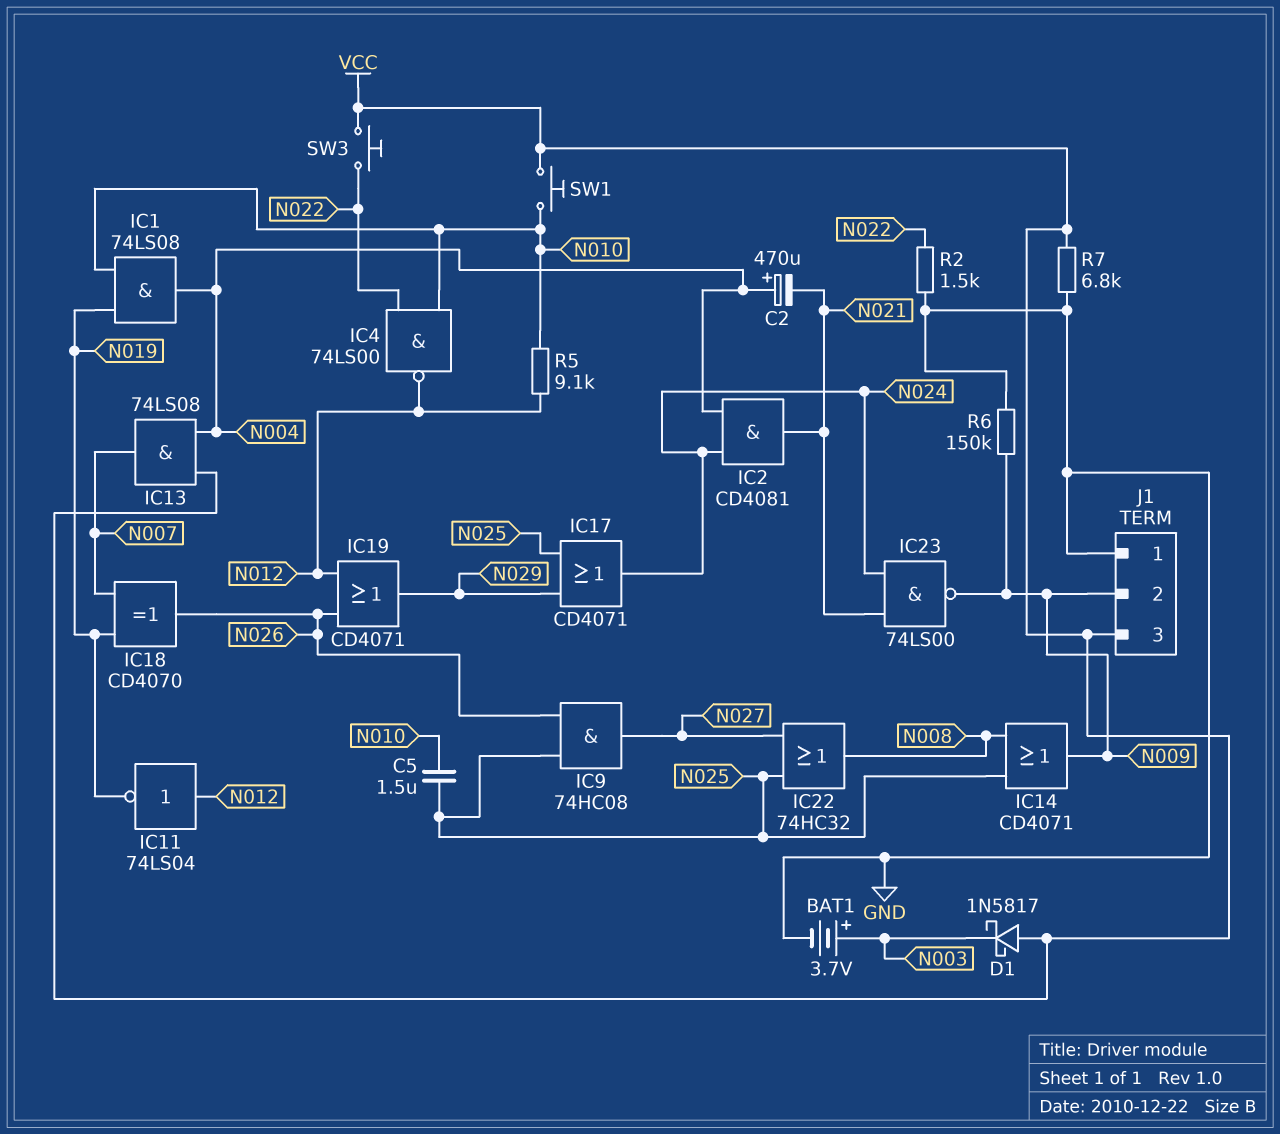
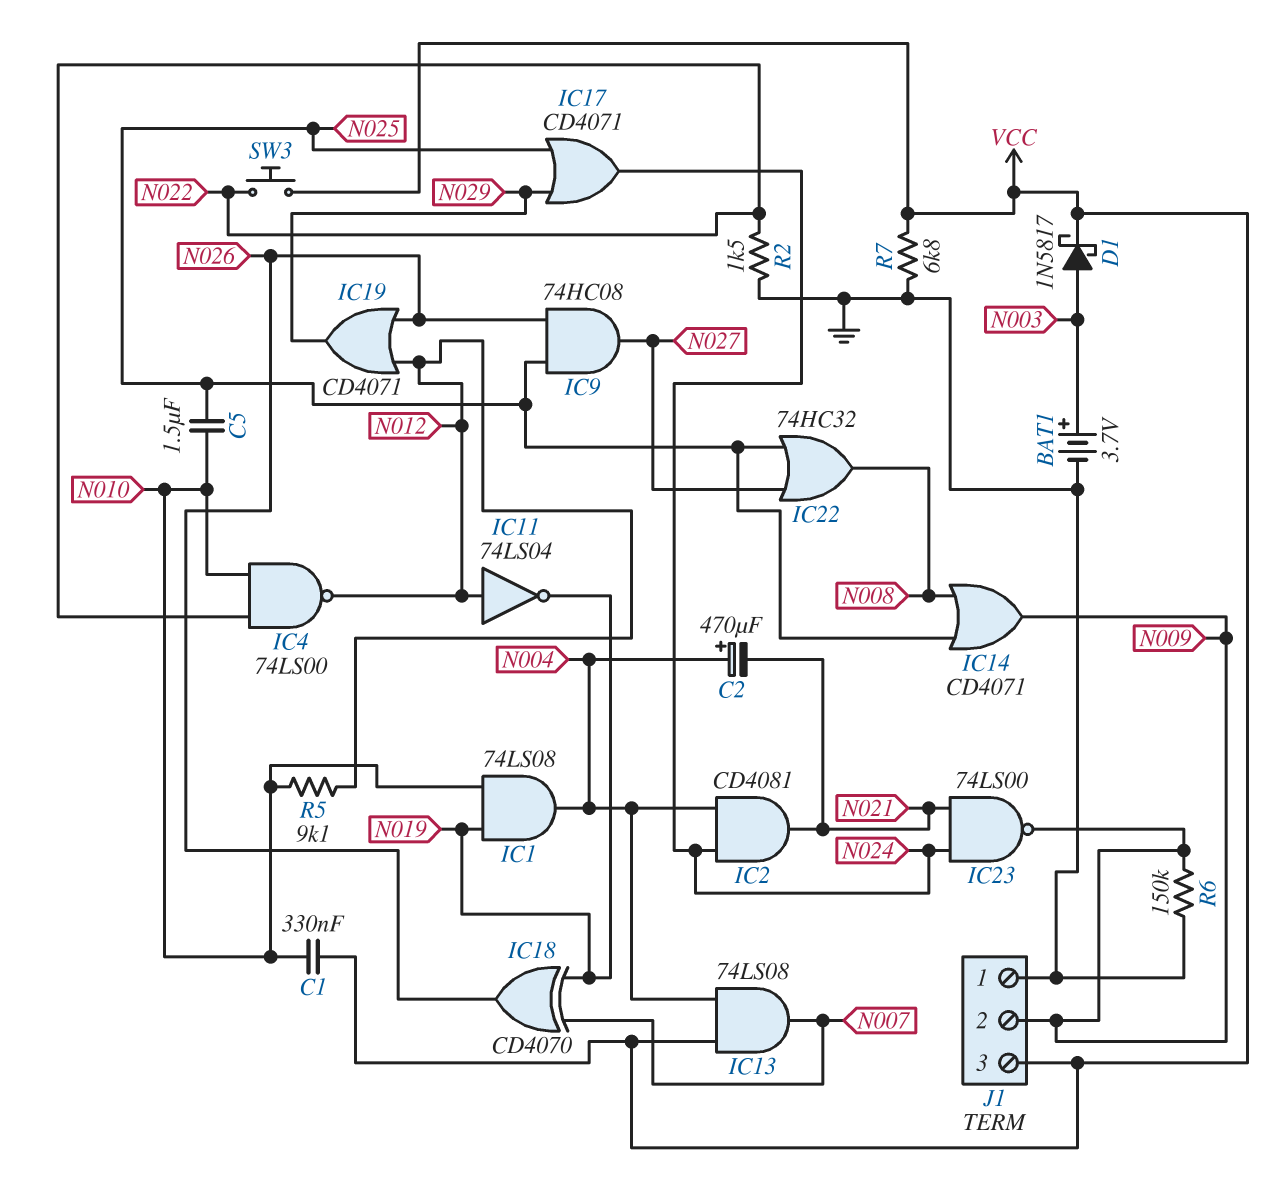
C1: none -> 330nF (N010, VCC)
D1: schottky 1N5817 (A VCC, K N003) -> schottky 1N5817 (A N003, K VCC)
SW1: button (N010, VCC) -> none

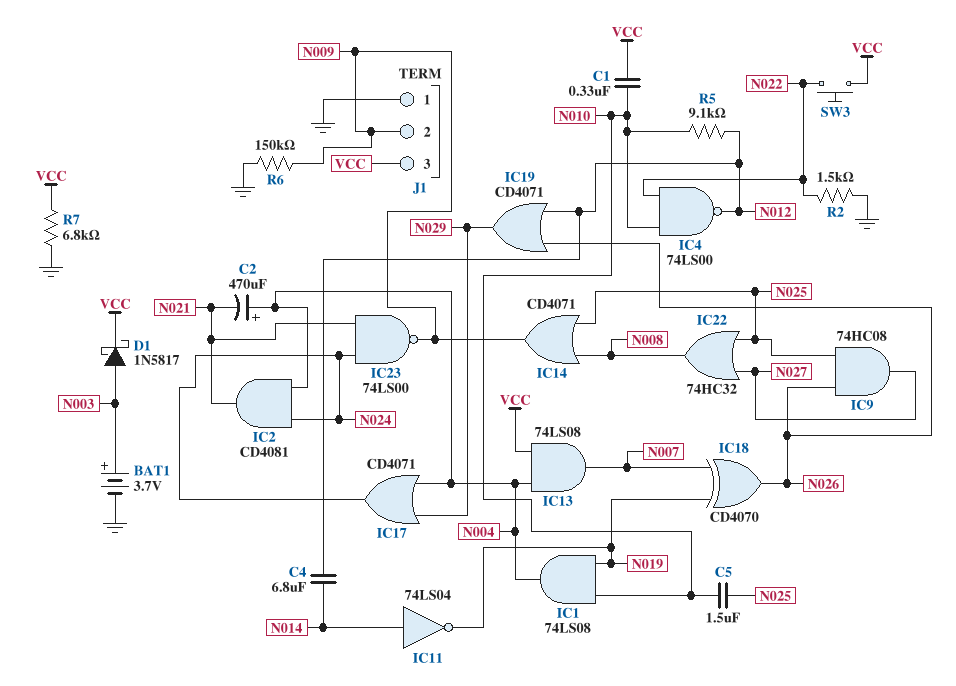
C4: none -> 6.8uF (N012, N014)
IC11: NOT 74LS04 (in N012, out N019) -> NOT 74LS04 (in N014, out N019)
IC17: OR CD4071 (in N025, in N029, out N024) -> OR CD4071 (in N004, in N029, out N024)

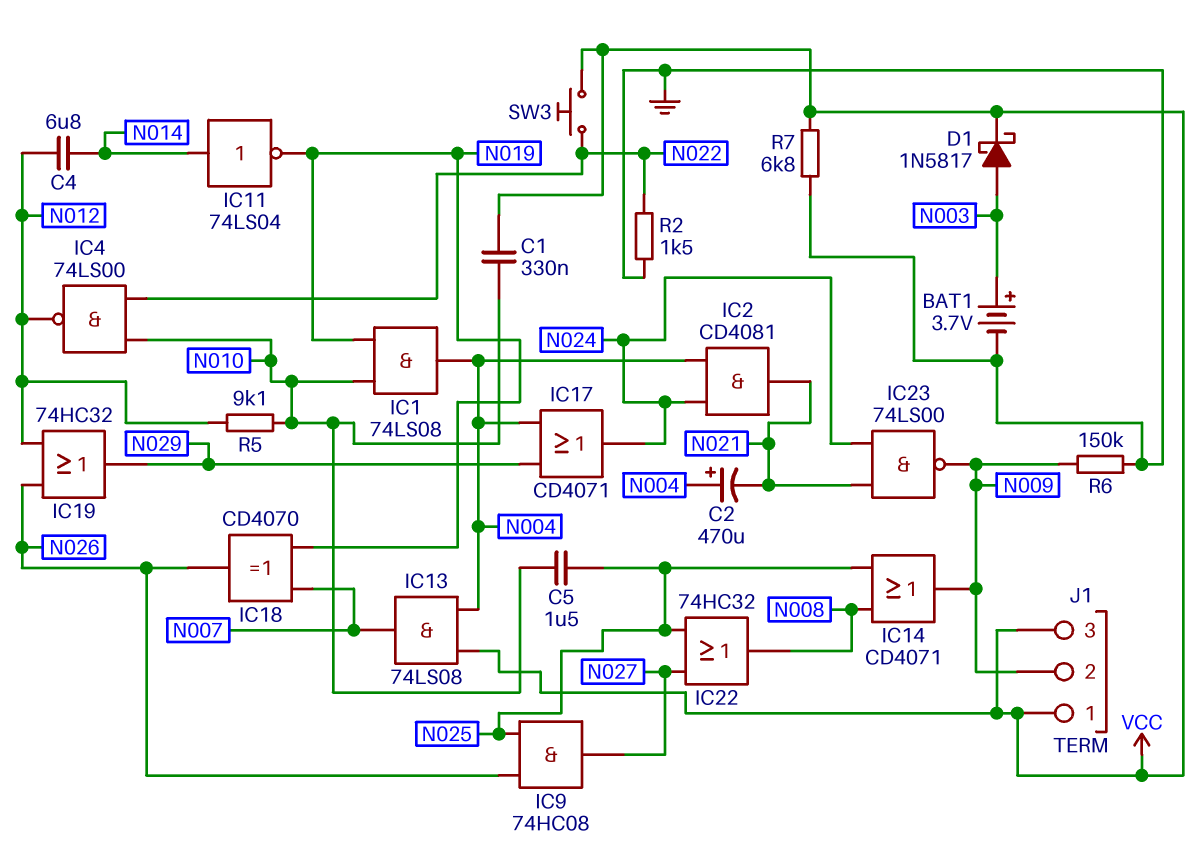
IC19: OR CD4071 (in N012, in N026, out N029) -> OR 74HC32 (in N012, in N026, out N029)
J1 pin 1: GND -> VCC

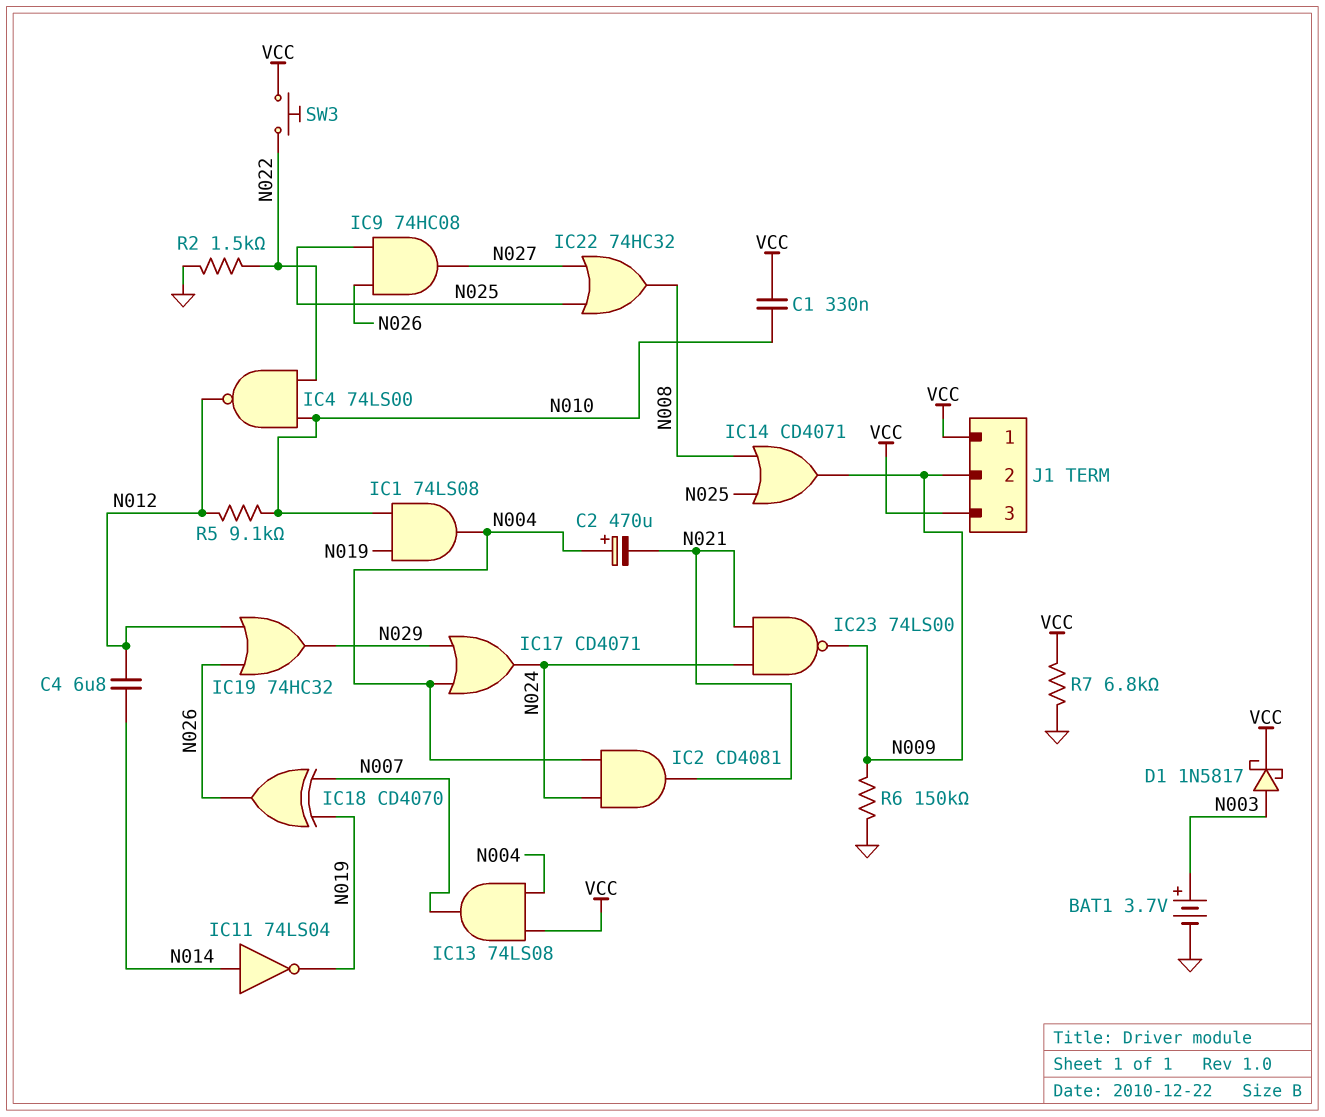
C5: 1.5uF (N010, N025) -> none

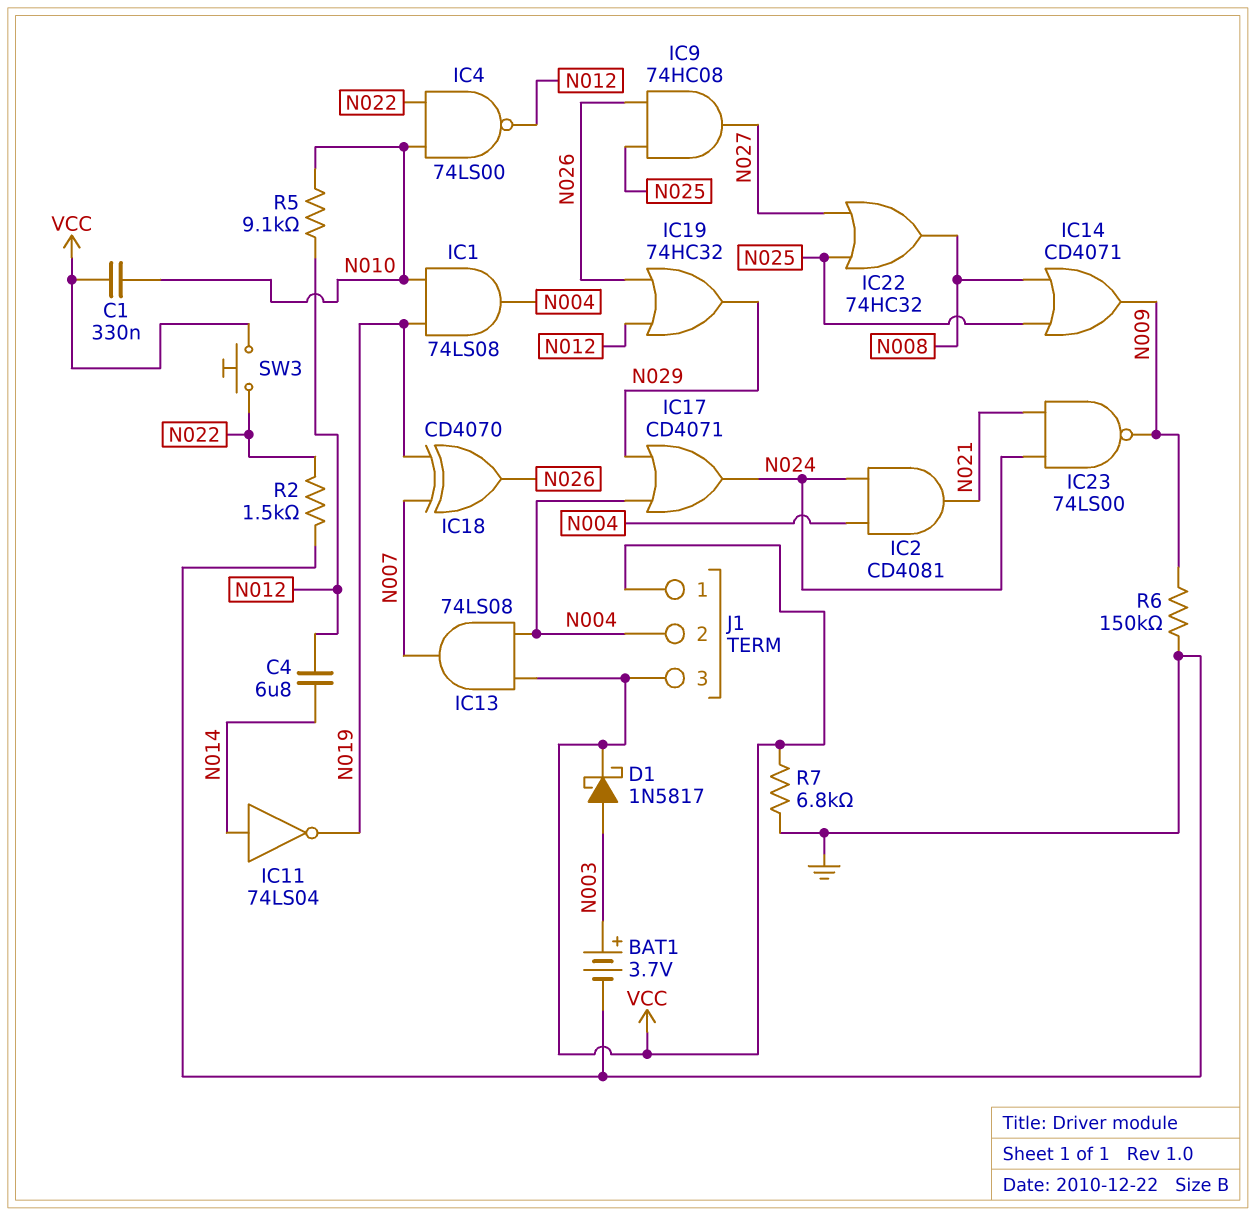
C2: 470uF (plus N004, minus N021) -> none
J1 pin 2: N009 -> N004

